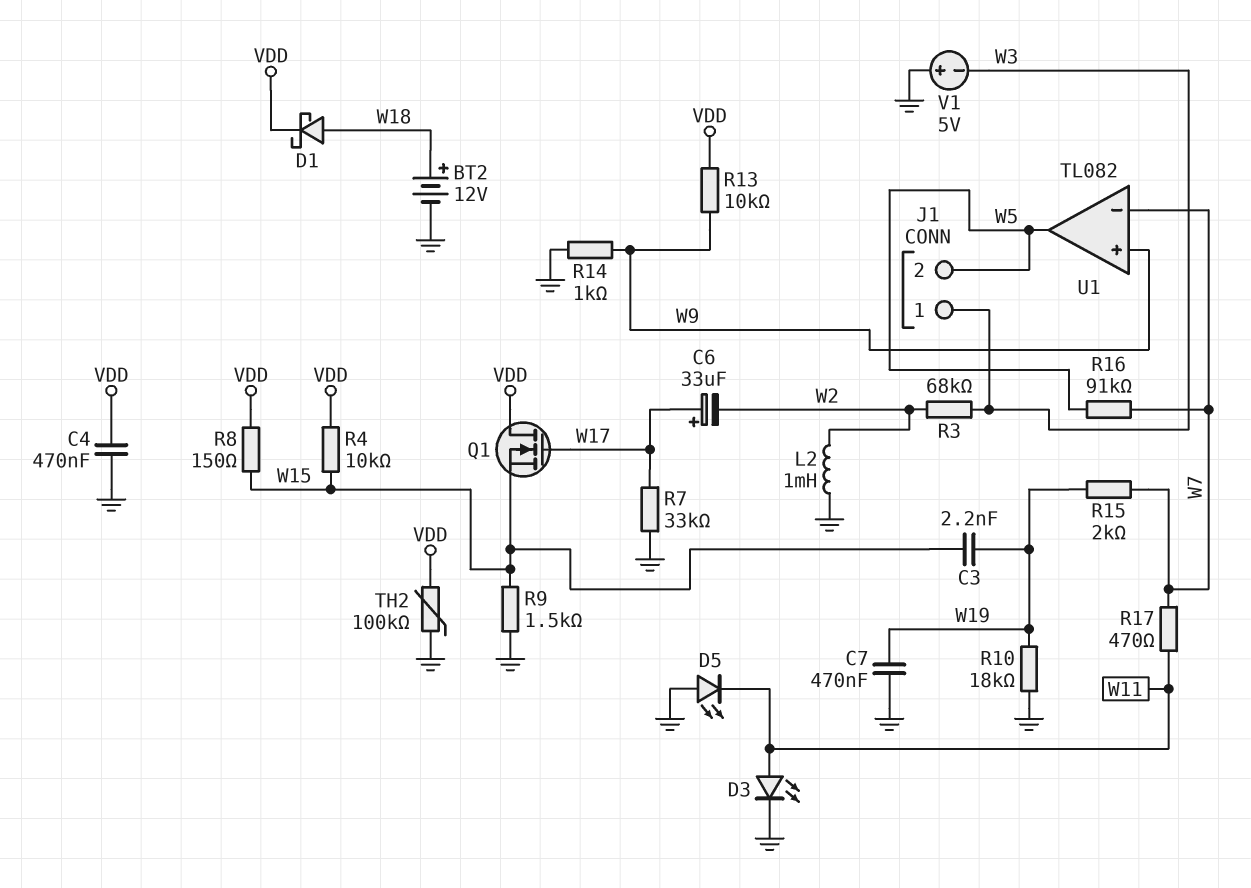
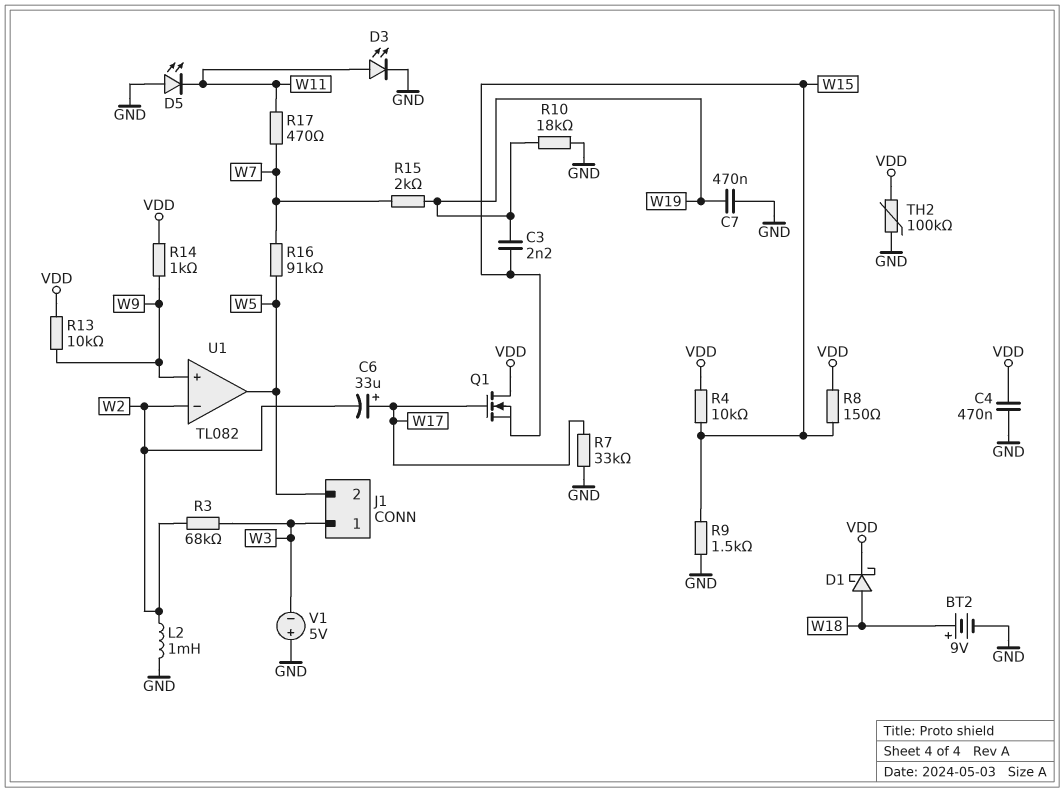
BT2: 12V (plus W18, minus GND) -> 9V (plus W18, minus GND)
R14: 1k (GND, W9) -> 1k (VDD, W9)
U1 pin in-: W7 -> W2

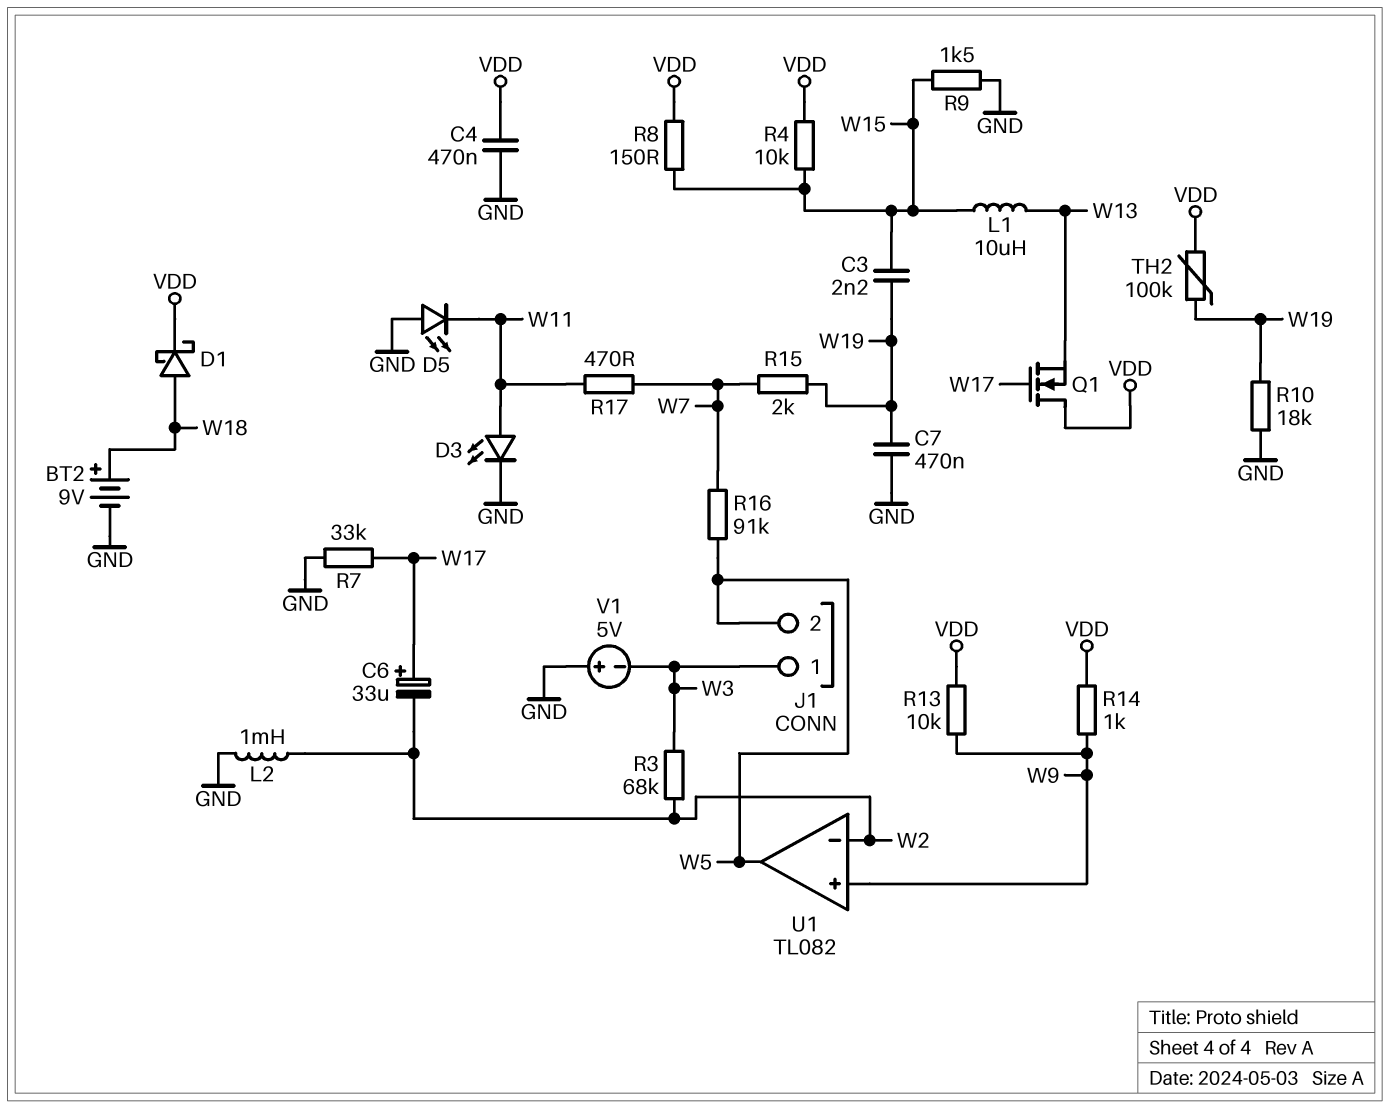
L1: none -> 10uH (W13, W15)
Q1: NMOS (G W17, D VDD, S W15) -> NMOS (G W17, D VDD, S W13)
TH2: 100k (GND, VDD) -> 100k (VDD, W19)

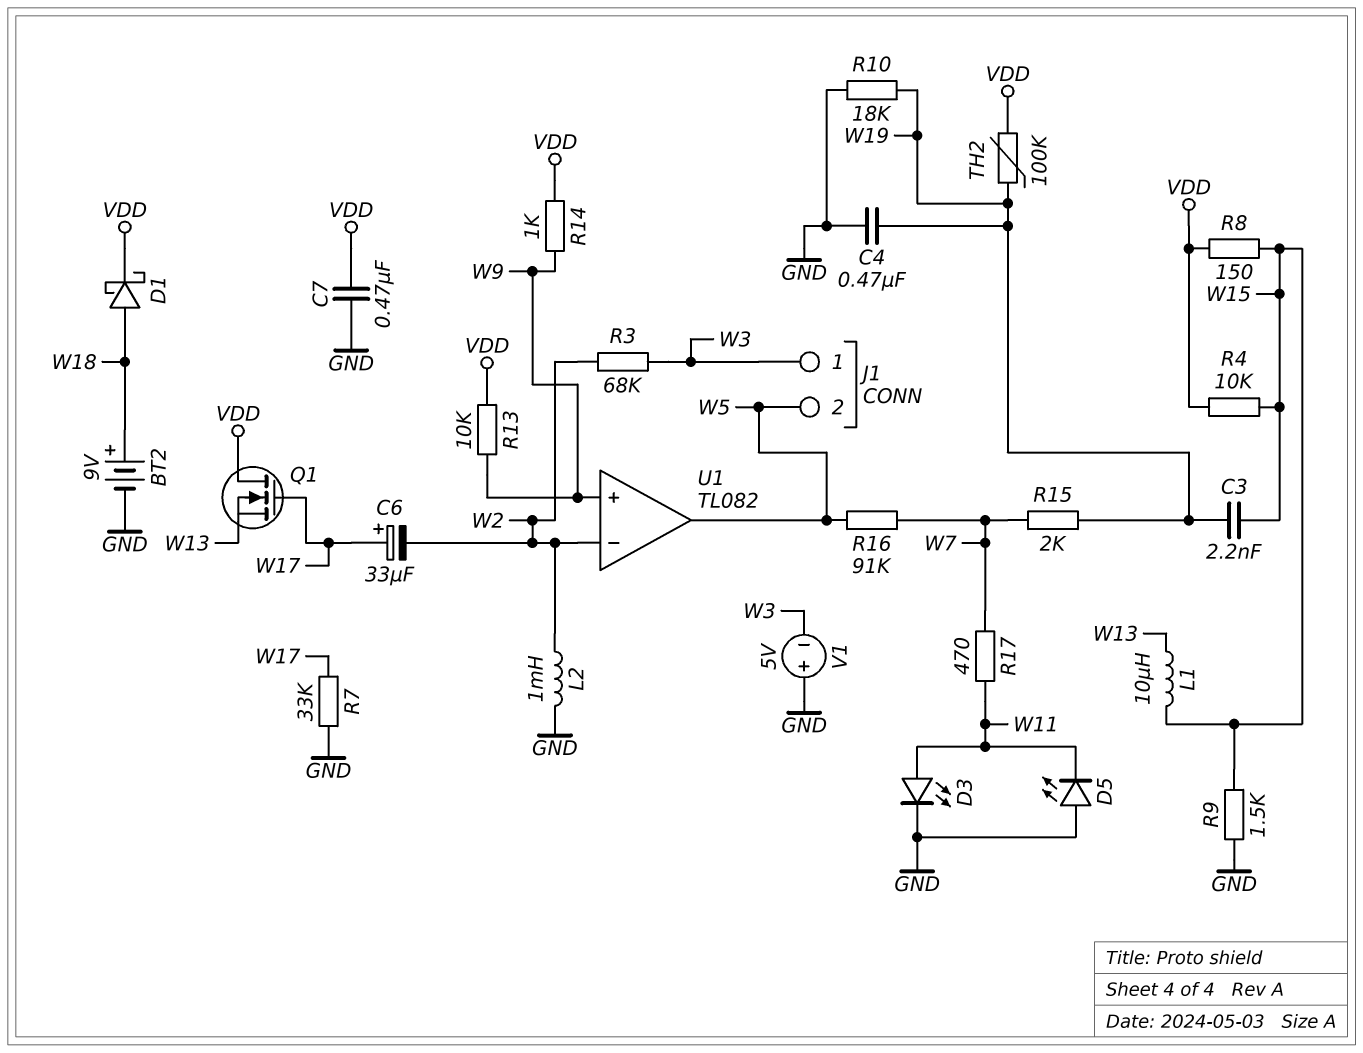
C4: 470nF (GND, VDD) -> 470nF (GND, W19)
C7: 470nF (GND, W19) -> 470nF (GND, VDD)

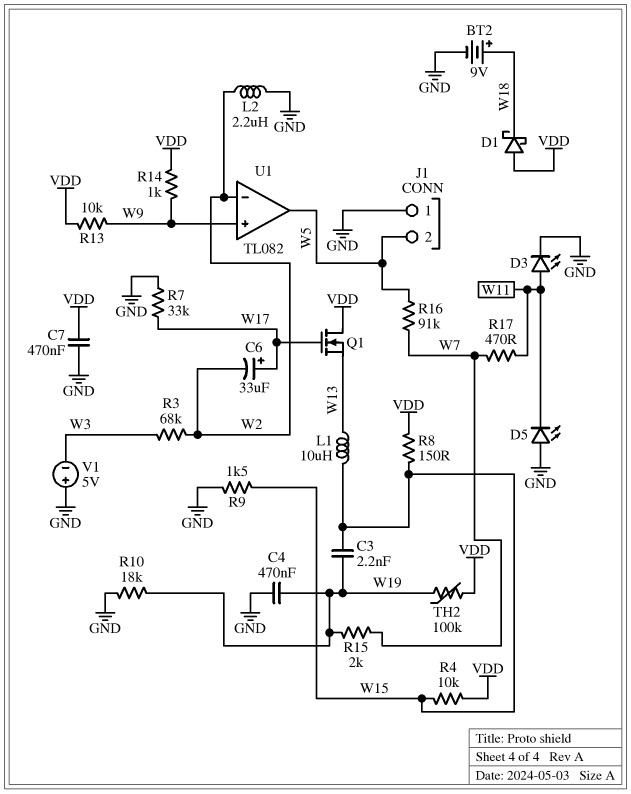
D1: schottky (A W18, K VDD) -> schottky (A VDD, K W18)
J1 pin 1: W3 -> GND
L2: 1mH (GND, W2) -> 2.2uH (GND, W2)

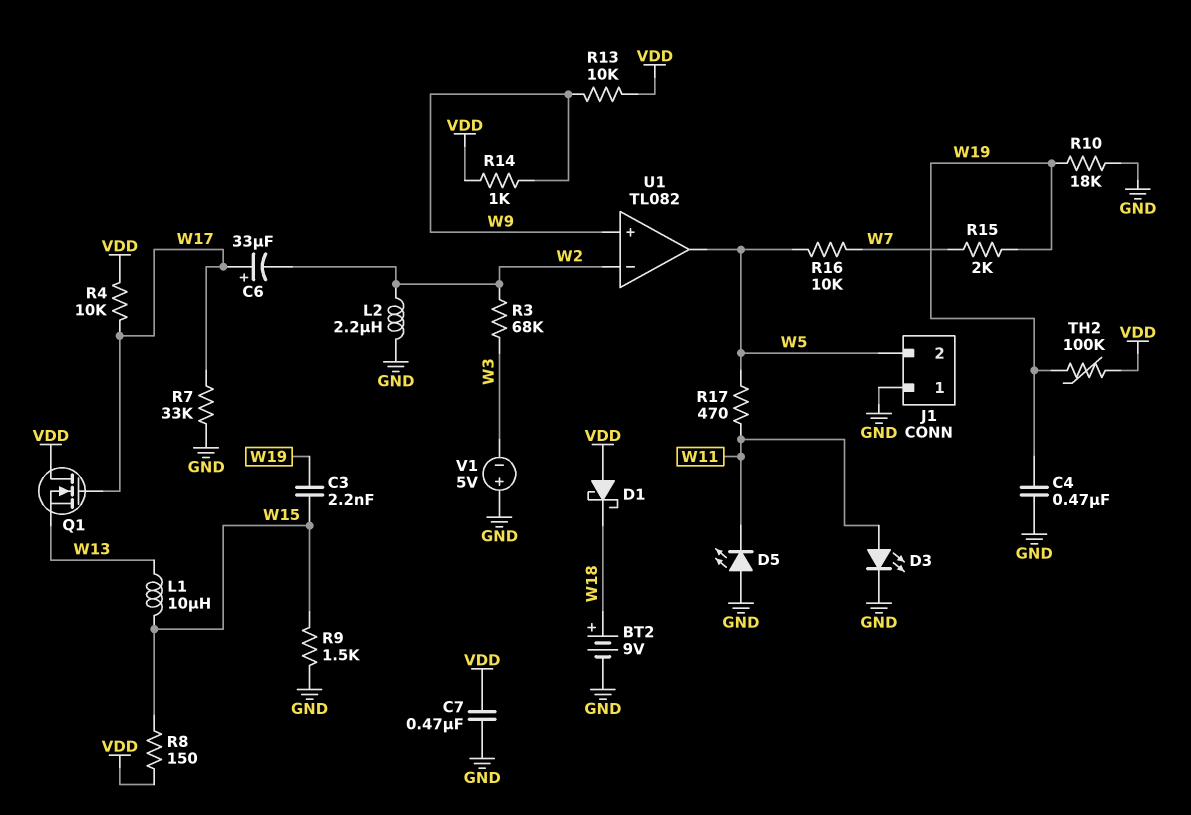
R4: 10k (VDD, W15) -> 10k (VDD, W17)
R16: 91k (W5, W7) -> 10k (W5, W7)
R17: 470 (W7, W11) -> 470 (W5, W11)

